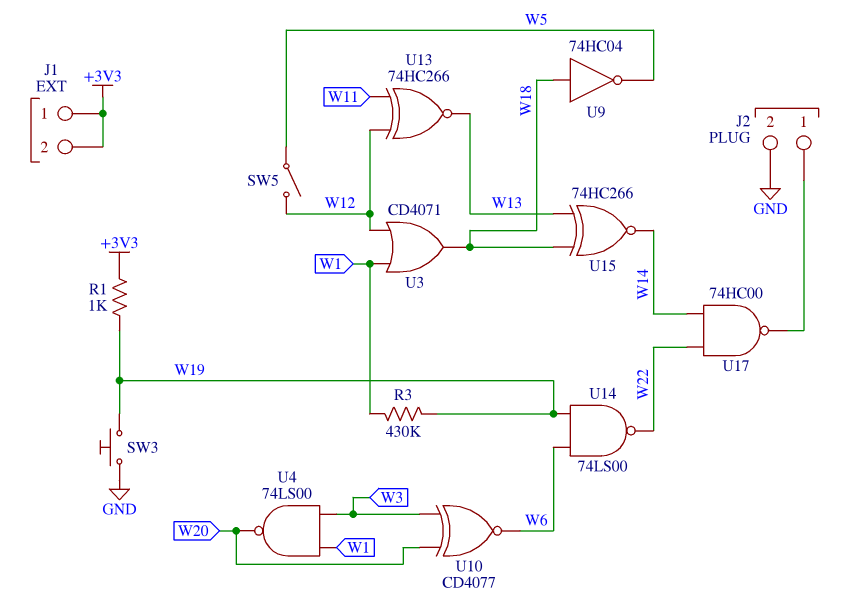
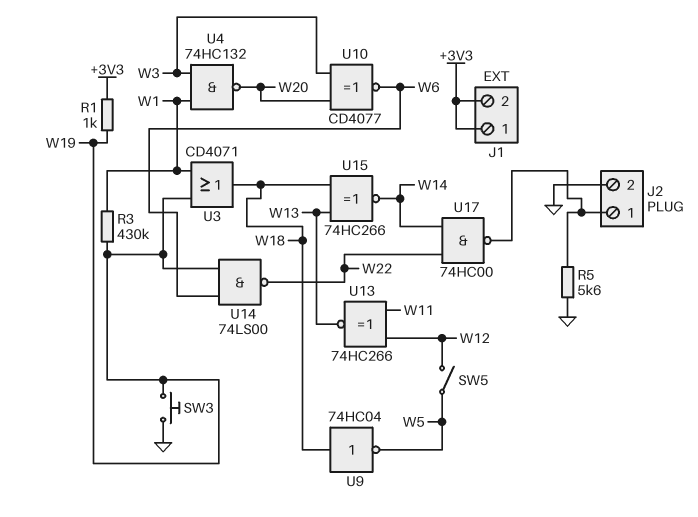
R5: none -> 5.6k (GND, J2/1)
U3: OR CD4071 (in W1, in W12, out W18) -> OR CD4071 (in W1, in W19, out W18)
U4: NAND 74LS00 (in W1, in W3, out W20) -> NAND 74HC132 (in W1, in W3, out W20)

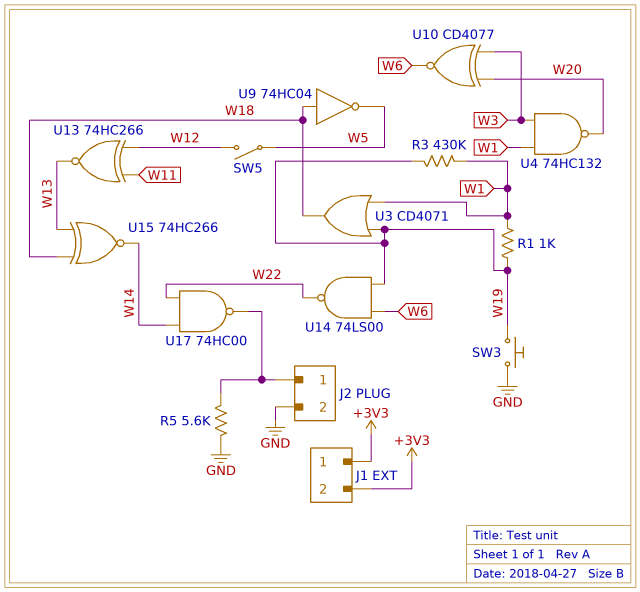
R1: 1k (+3V3, W19) -> 1k (W1, W19)

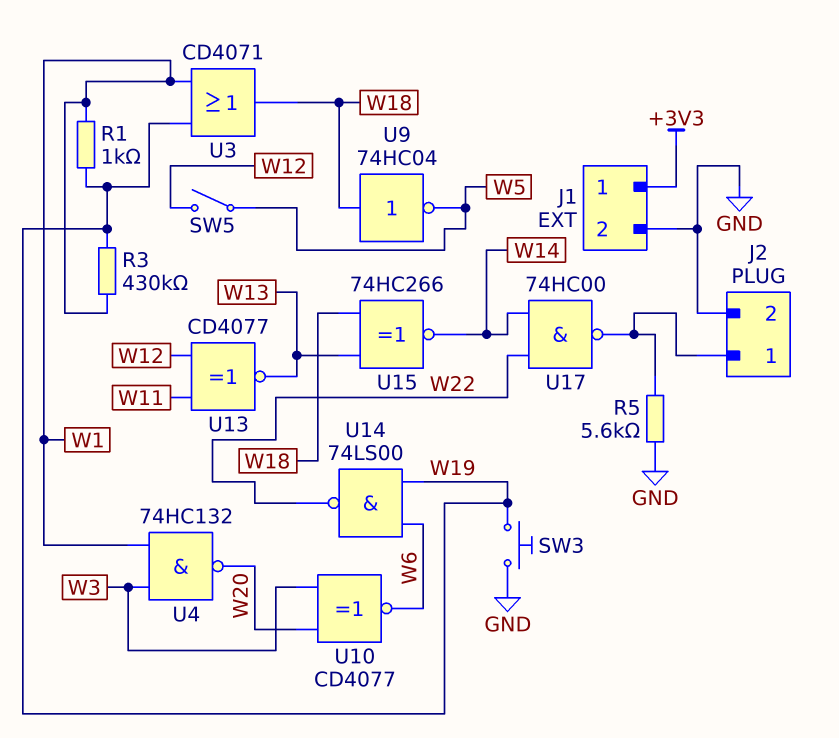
J1 pin 2: +3V3 -> GND
U13: XNOR 74HC266 (in W11, in W12, out W13) -> XNOR CD4077 (in W11, in W12, out W13)

